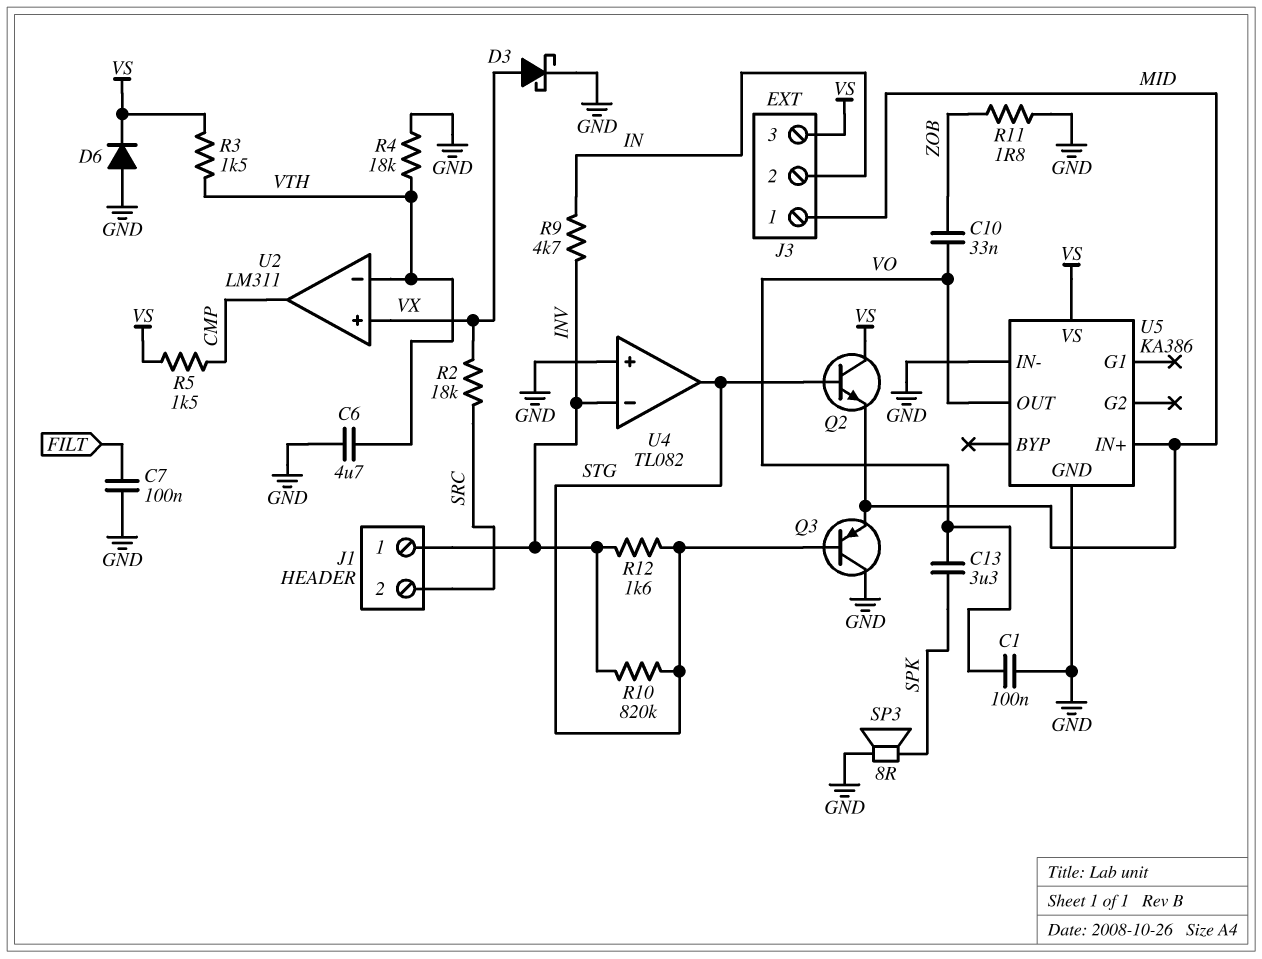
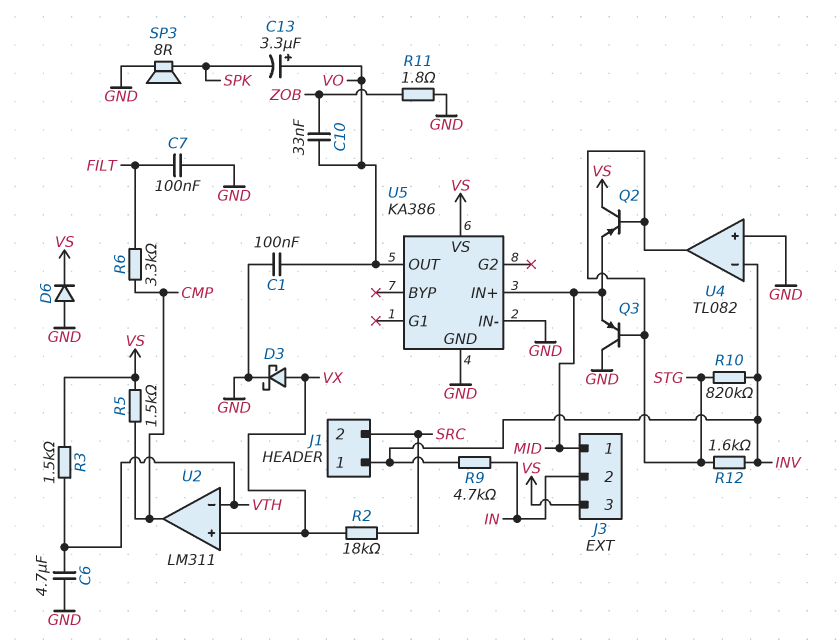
C13: 3.3uF (SPK, VO) -> 3.3uF (plus VO, minus SPK)
Q2: NPN (B STG, C VS, E MID) -> PNP (B STG, C VS, E MID)
R4: 18k (GND, VTH) -> none
R6: none -> 3.3k (CMP, FILT)

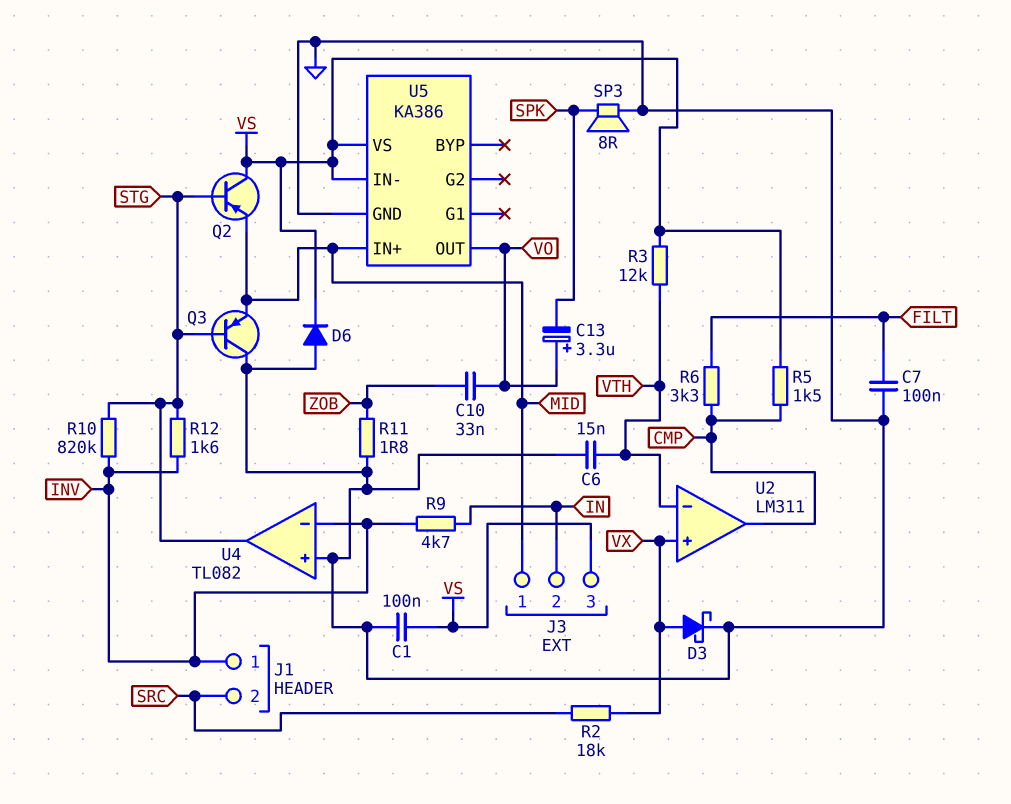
C1: 100nF (GND, VO) -> 100nF (GND, VS)
C6: 4.7uF (GND, VTH) -> 15nF (GND, VTH)
R3: 1.5k (VS, VTH) -> 12k (VS, VTH)
U5 pin IN-: GND -> VS

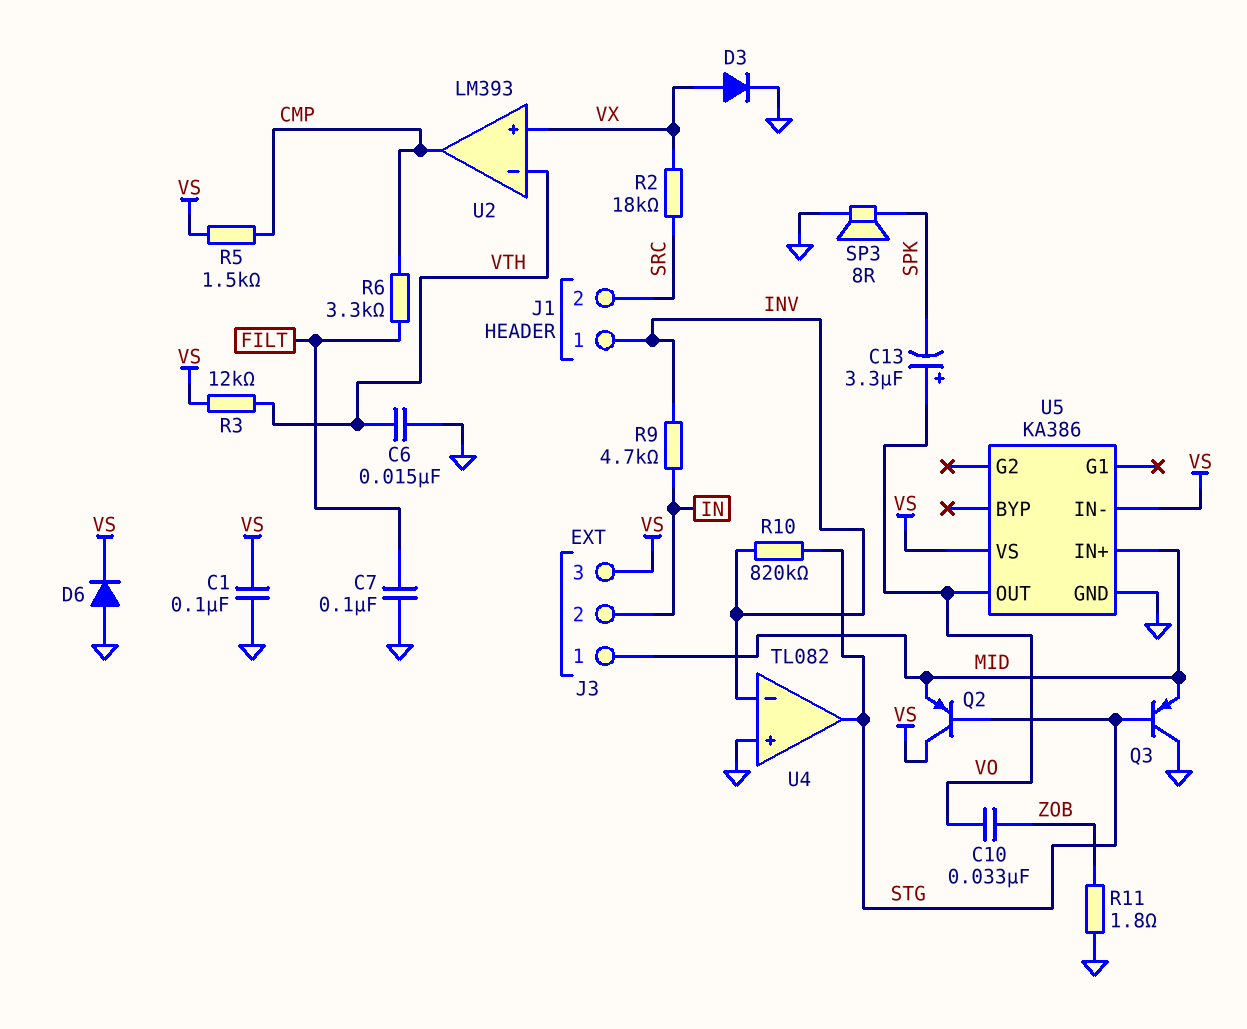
D3: schottky (A VX, K GND) -> diode (A VX, K GND)
R12: 1.6k (INV, STG) -> none
U2: LM311 -> LM393

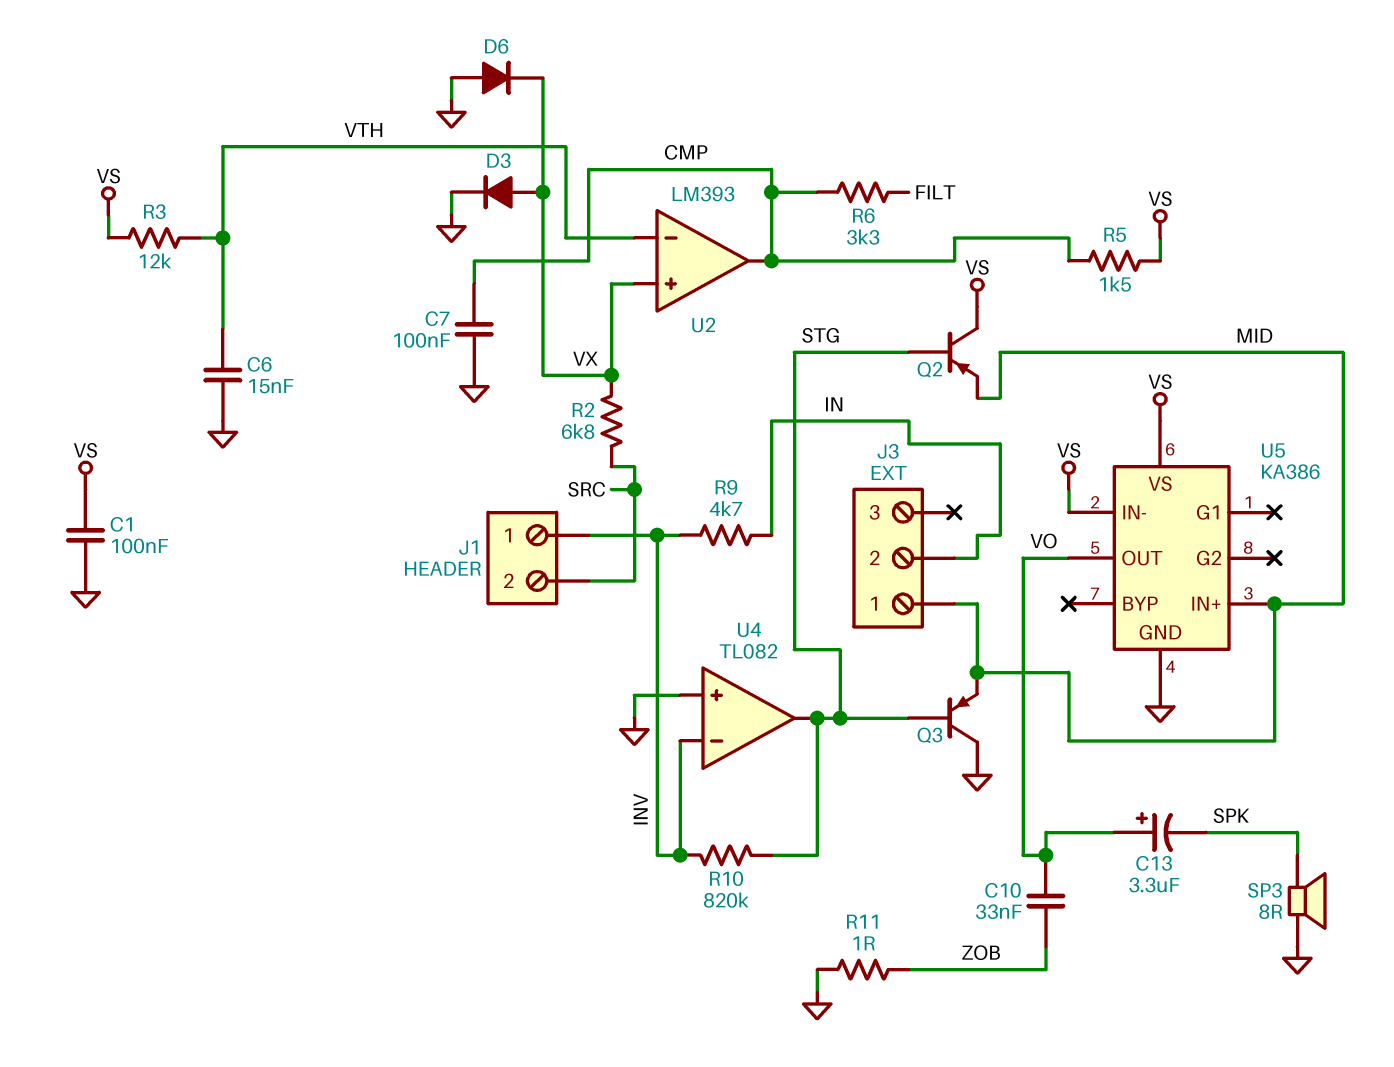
C7: 100nF (FILT, GND) -> 100nF (CMP, GND)
D6: diode (A GND, K VS) -> diode (A GND, K VX)
J3 pin 3: VS -> none
R2: 18k (SRC, VX) -> 6.8k (SRC, VX)
R11: 1.8 (GND, ZOB) -> 1 (GND, ZOB)

